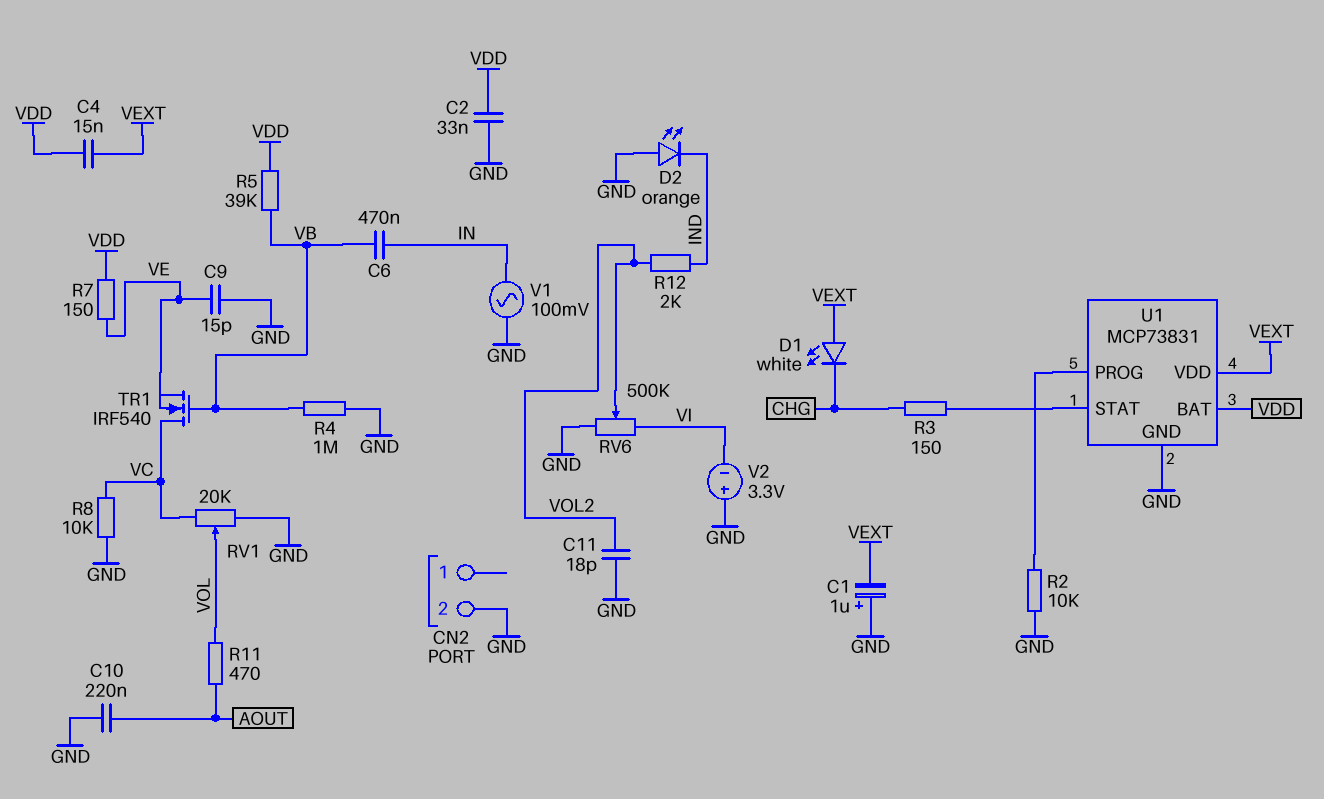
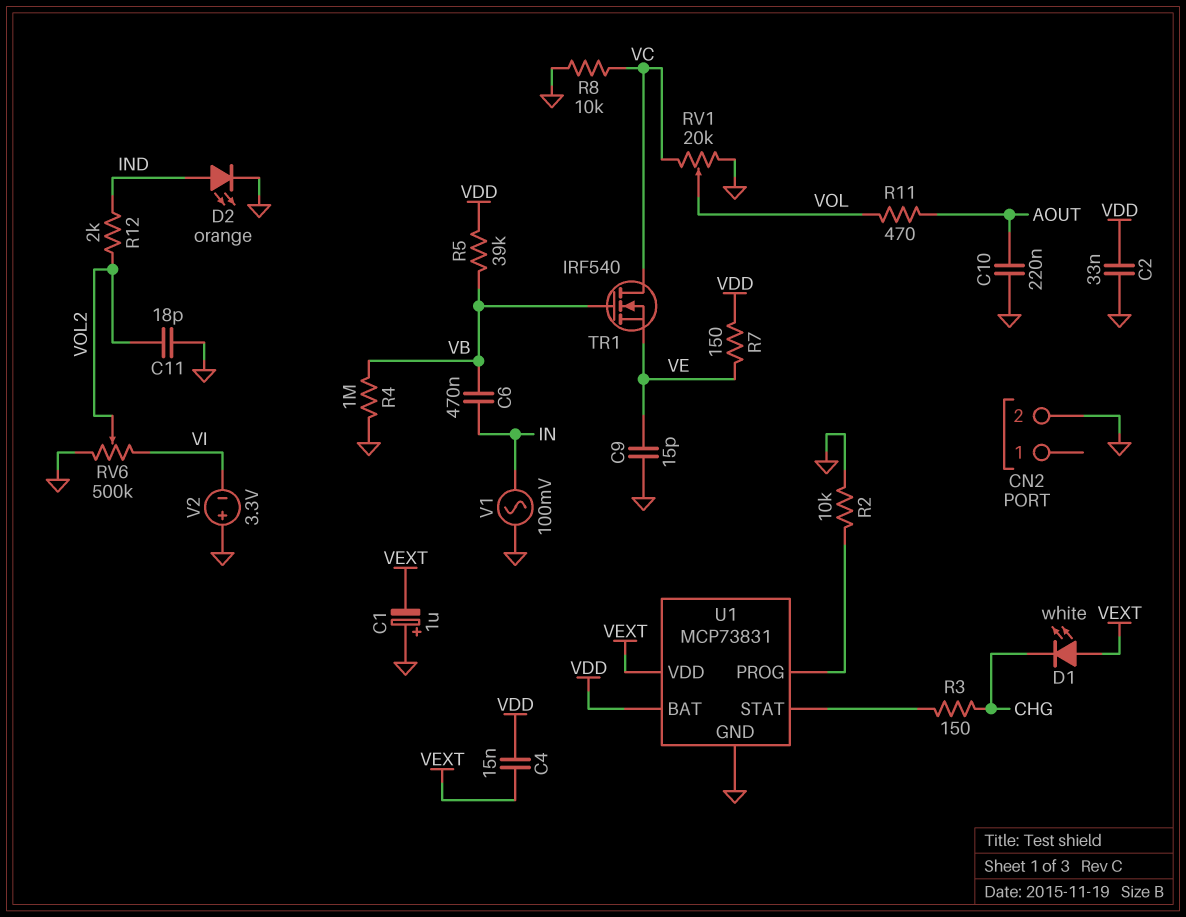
D2: LED orange (A GND, K IND) -> LED orange (A IND, K GND)

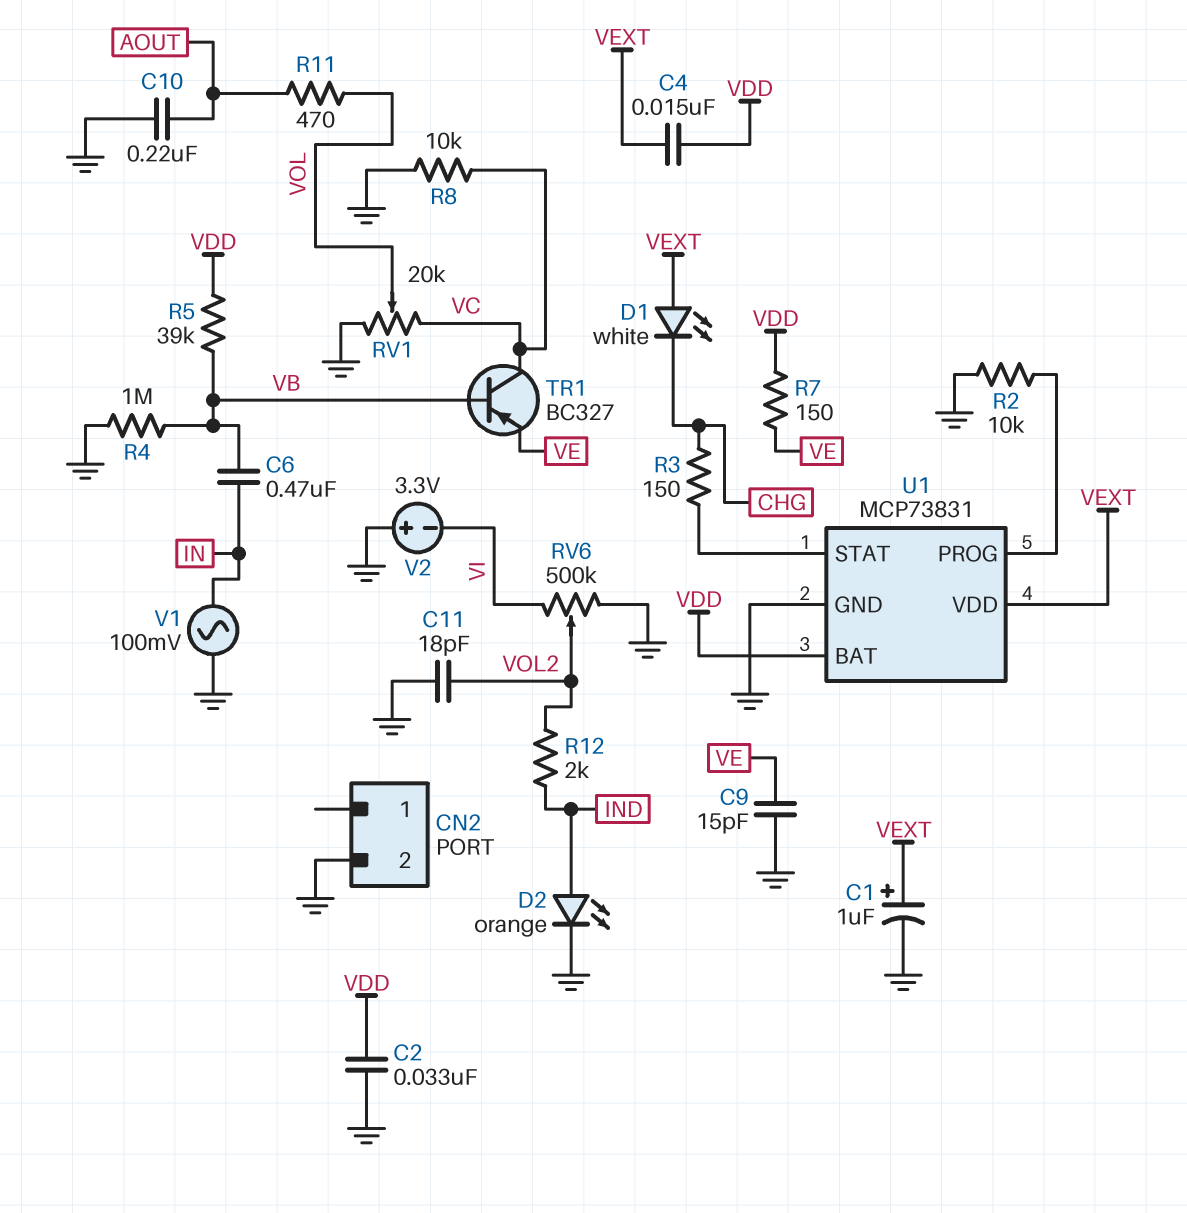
C1: 1uF (plus GND, minus VEXT) -> 1uF (plus VEXT, minus GND)
TR1: NMOS IRF540 (G VB, D VC, S VE) -> PNP BC327 (B VB, C VC, E VE)

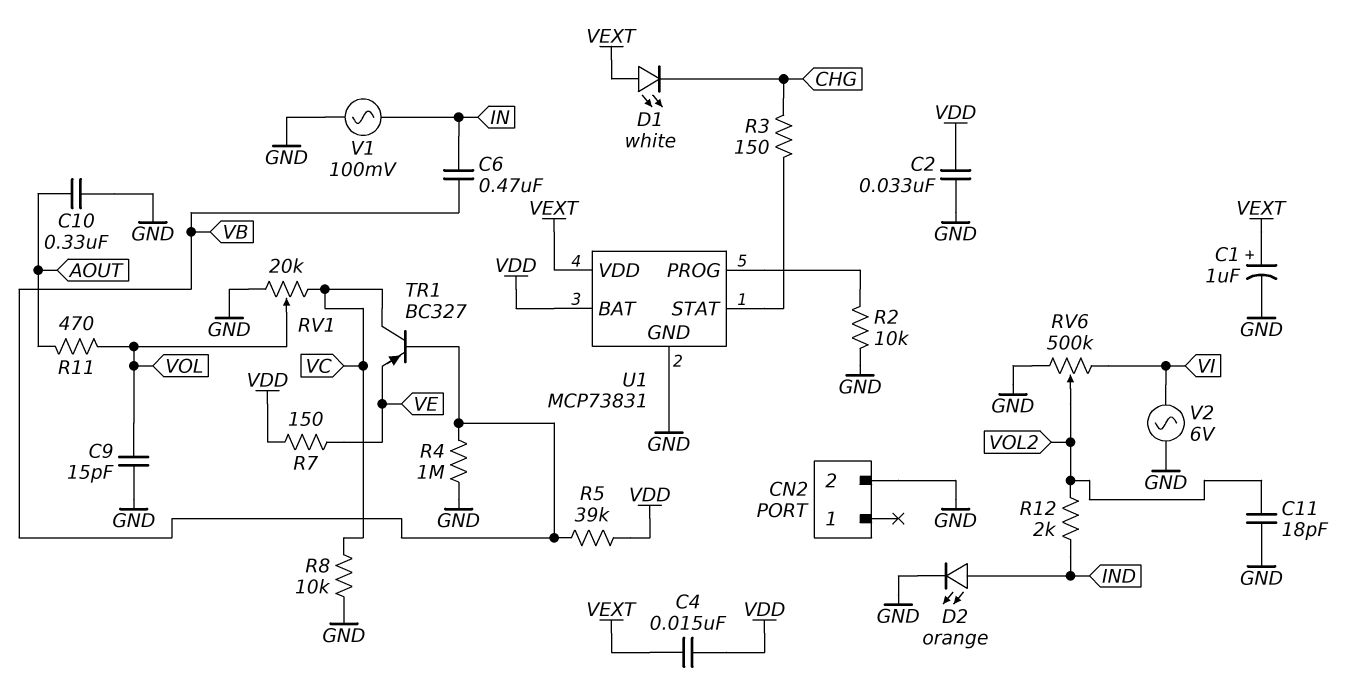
C9: 15pF (GND, VE) -> 15pF (GND, VOL)
C10: 220nF (AOUT, GND) -> 330nF (AOUT, GND)
V2: 3.3V (plus GND, minus VI) -> AC 6V (GND, VI)

